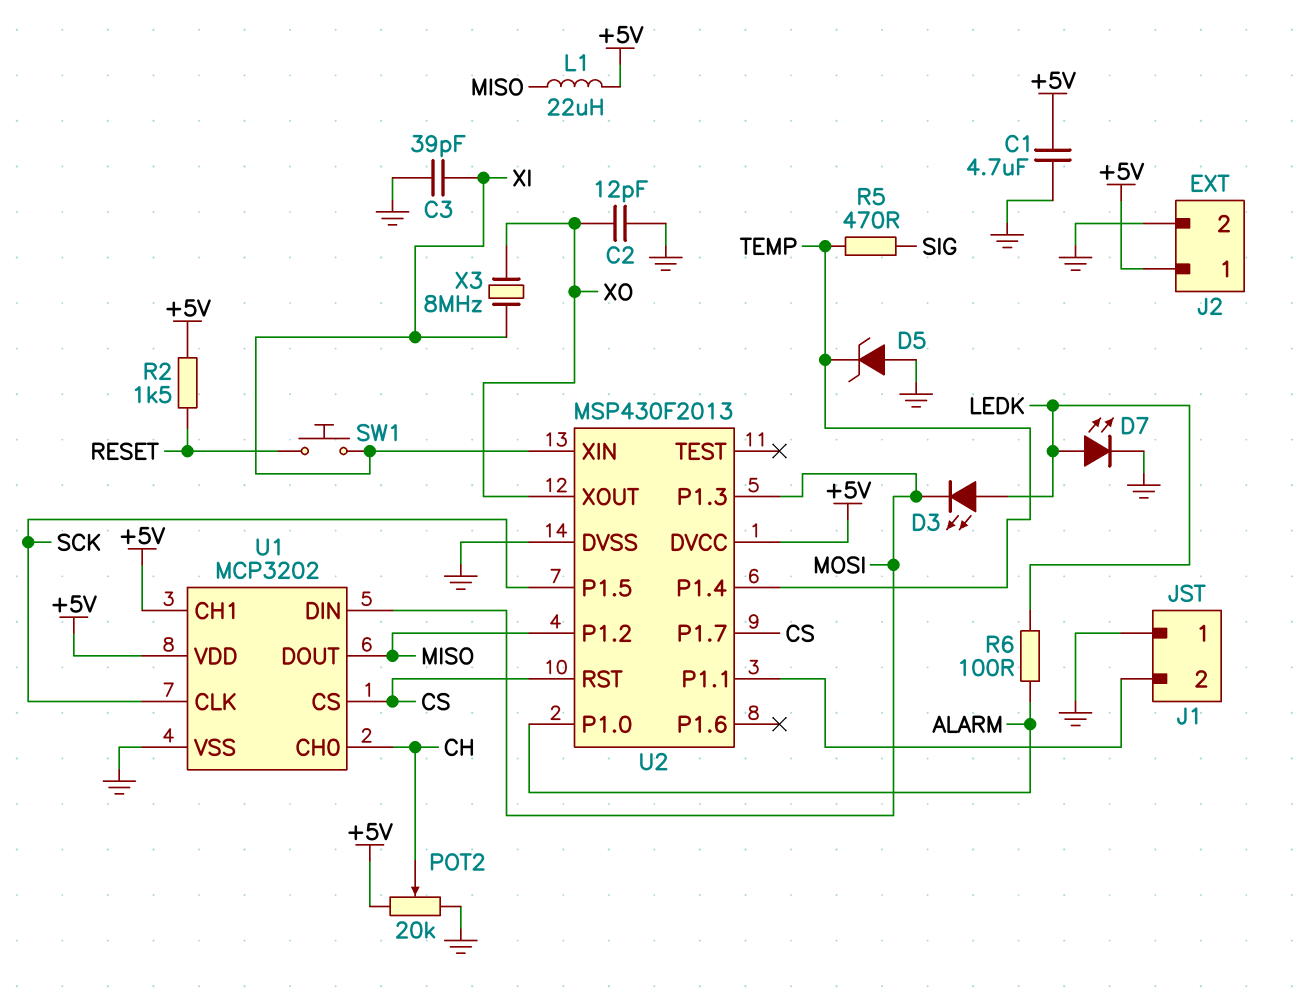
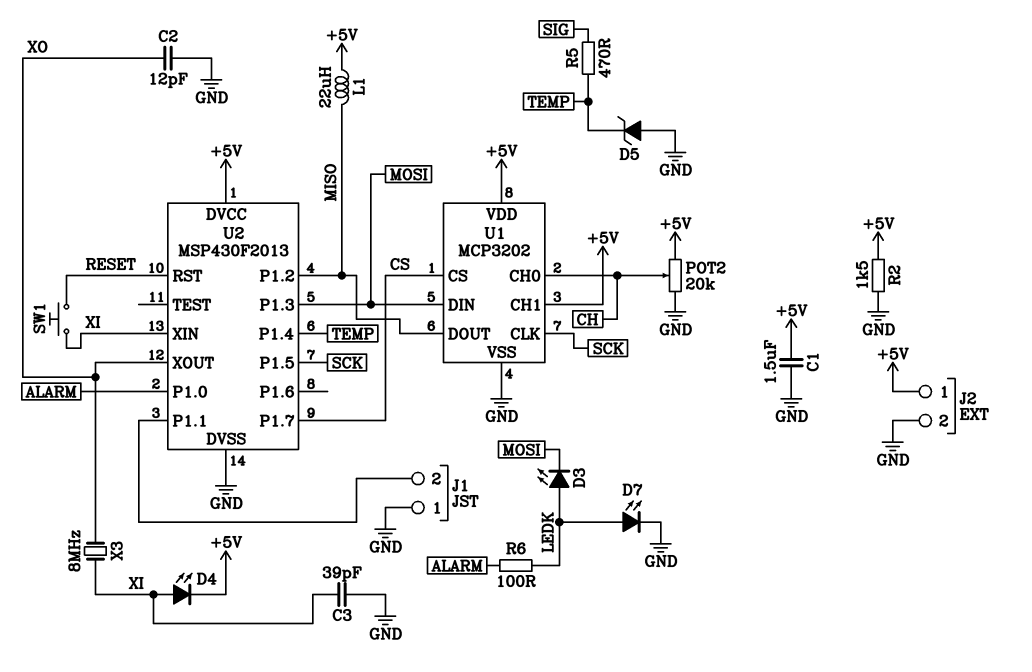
C1: 4.7uF (+5V, GND) -> 1.5uF (+5V, GND)
D4: none -> LED (A XI, K +5V)
R2: 1.5k (+5V, RESET) -> 1.5k (+5V, GND)
U2 pin RST: CS -> RESET

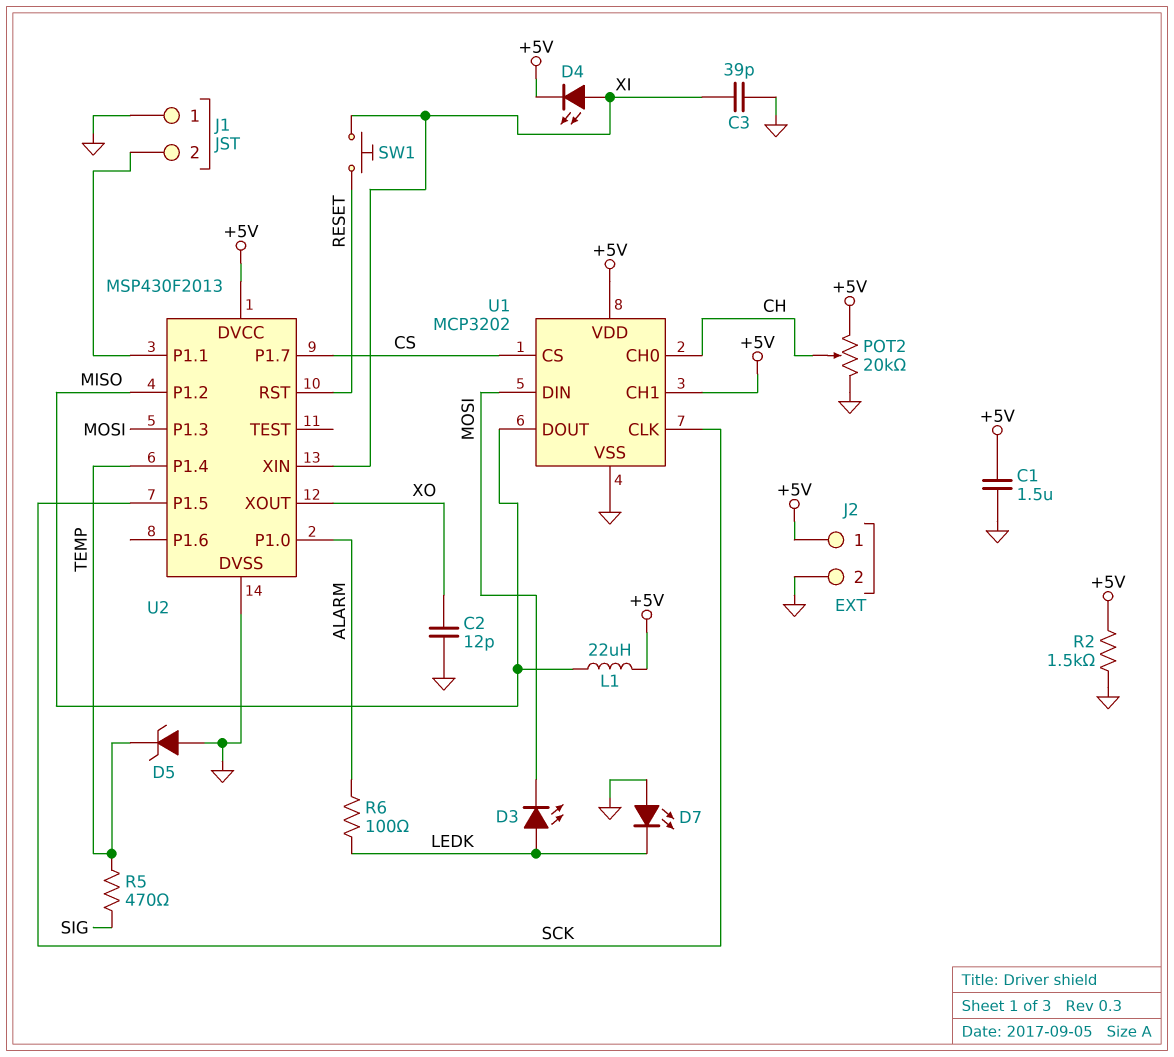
D7: LED (A LEDK, K GND) -> LED (A GND, K LEDK)
X3: 8MHz (XI, XO) -> none

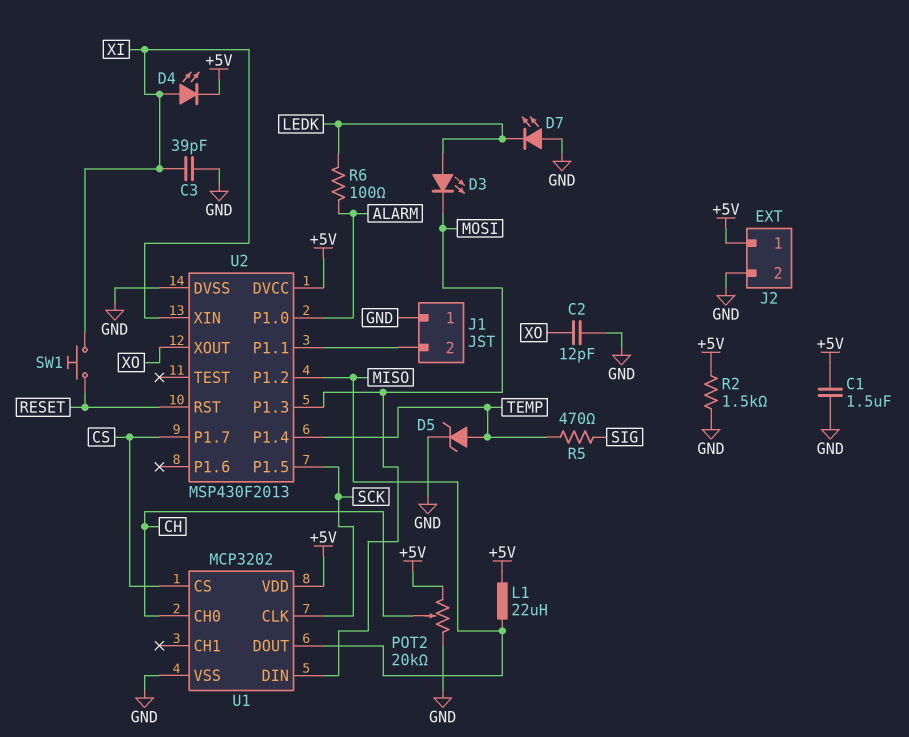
D5: zener (A GND, K TEMP) -> zener (A TEMP, K GND)
U1 pin CH1: +5V -> none

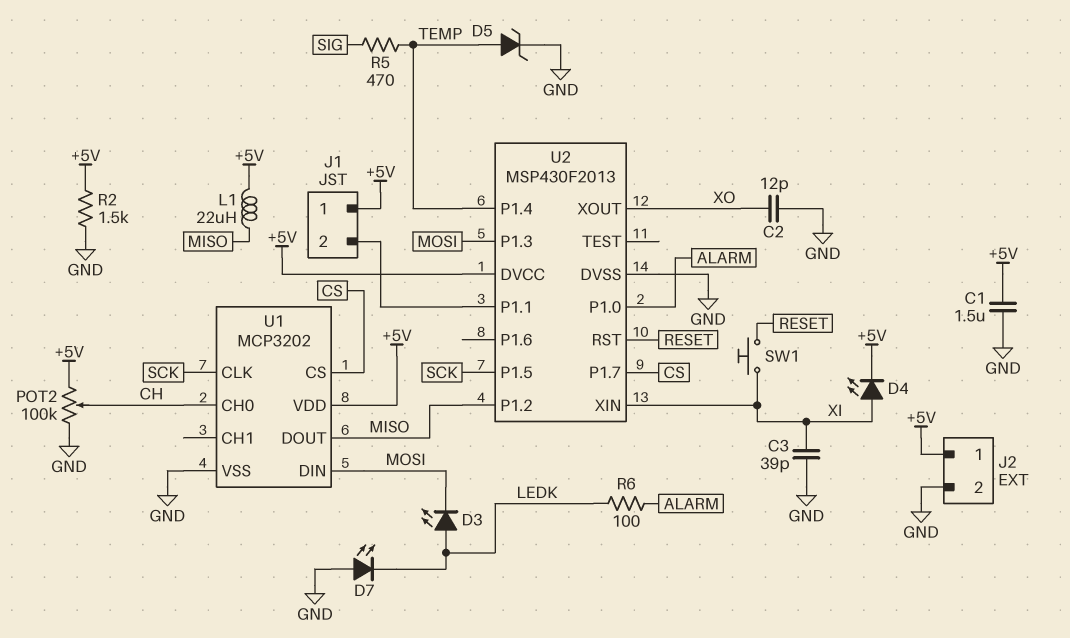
J1 pin 1: GND -> +5V
POT2: 20k (+5V, GND, wiper CH) -> 100k (+5V, GND, wiper CH)

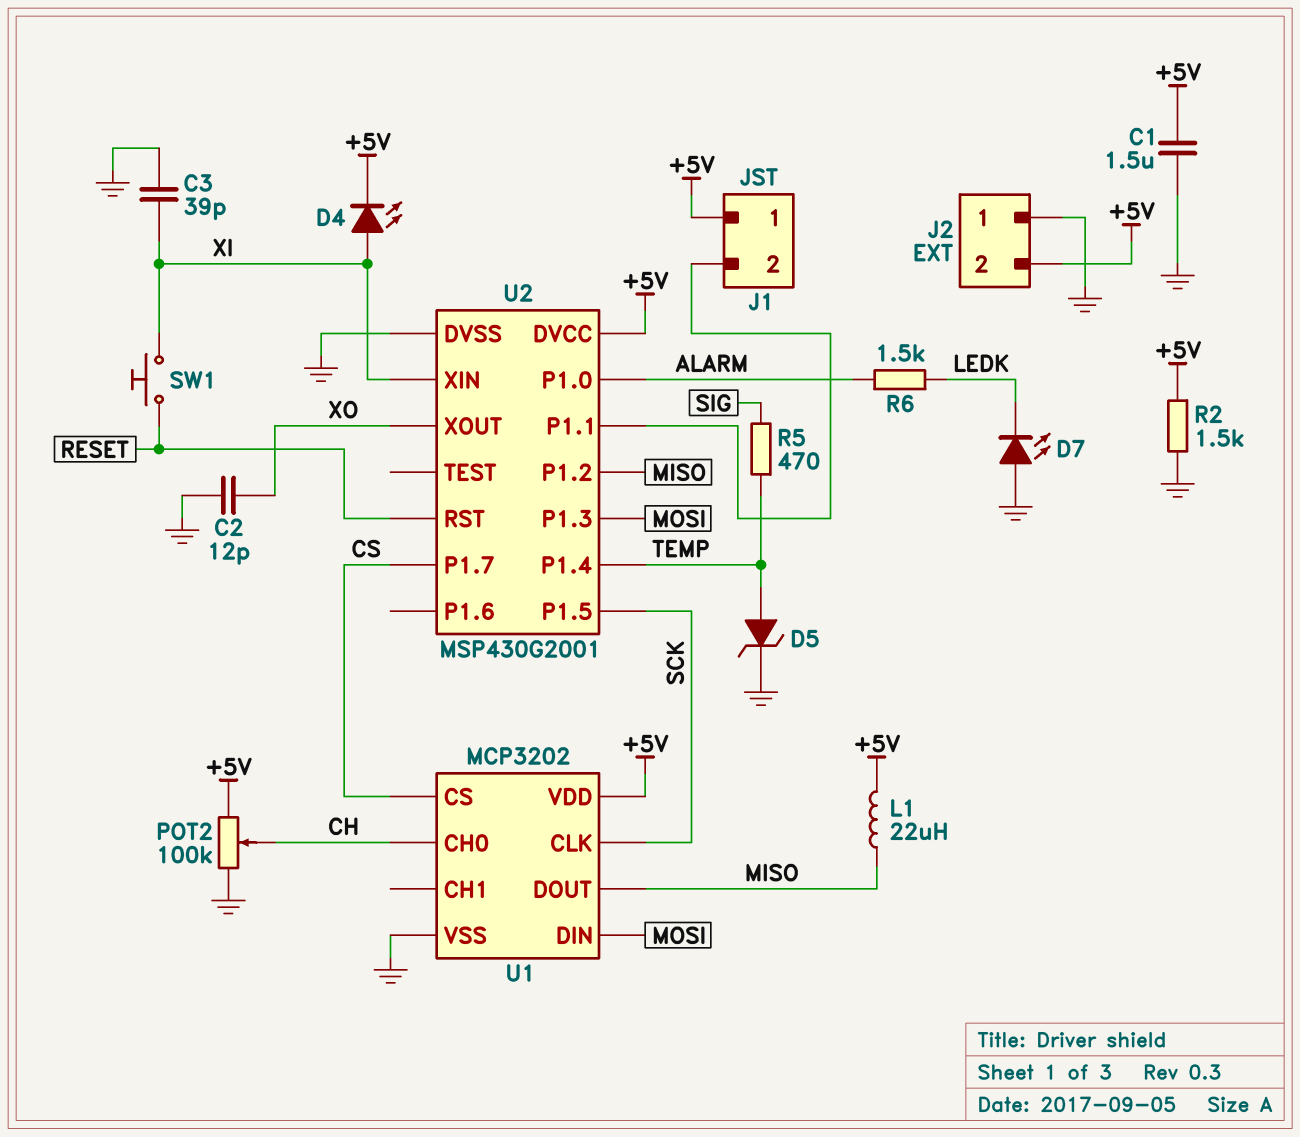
D3: LED (A LEDK, K MOSI) -> none
J2 pin 1: +5V -> GND
J2 pin 2: GND -> +5V
R6: 100 (ALARM, LEDK) -> 1.5k (ALARM, LEDK)
U2: MSP430F2013 -> MSP430G2001

